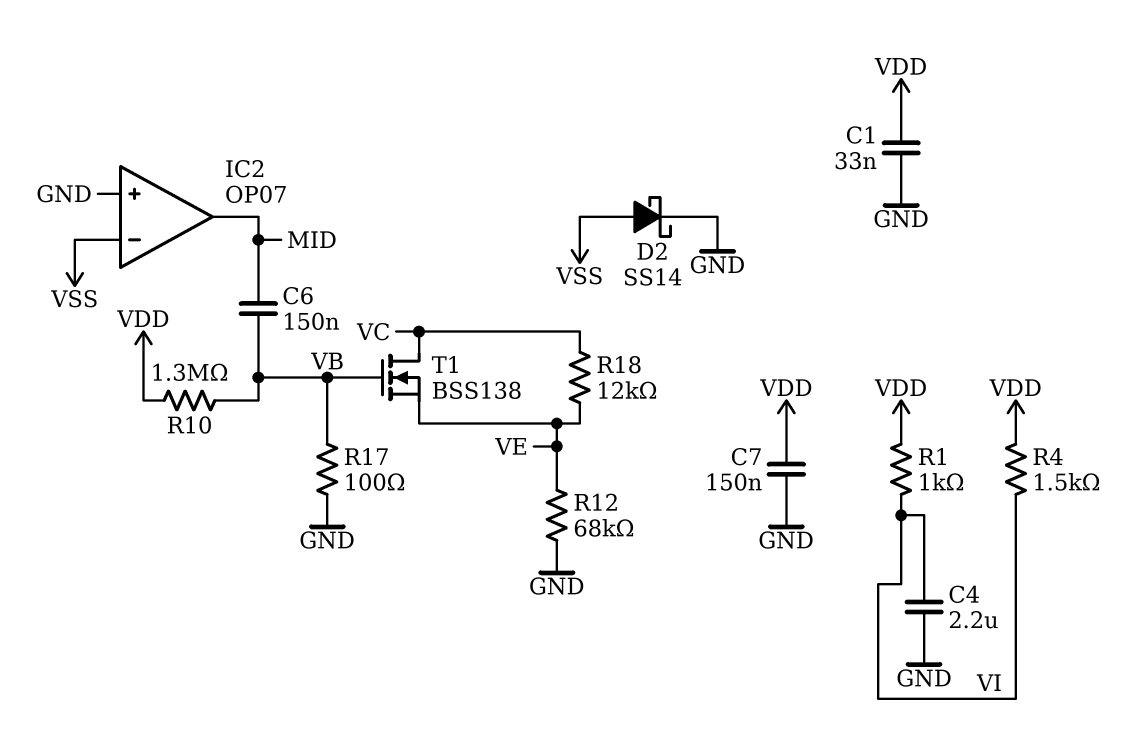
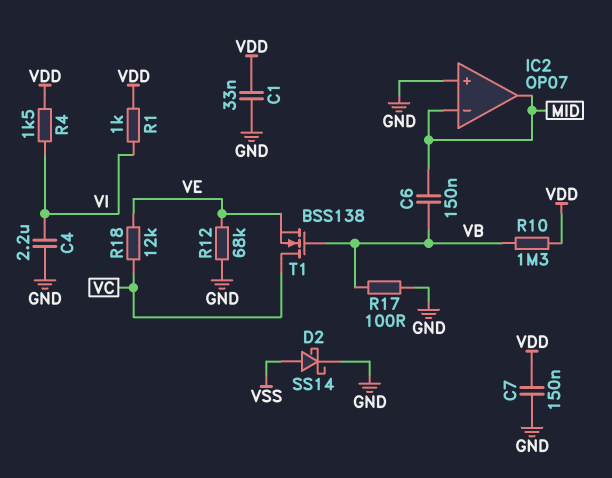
IC2 pin in-: VSS -> MID

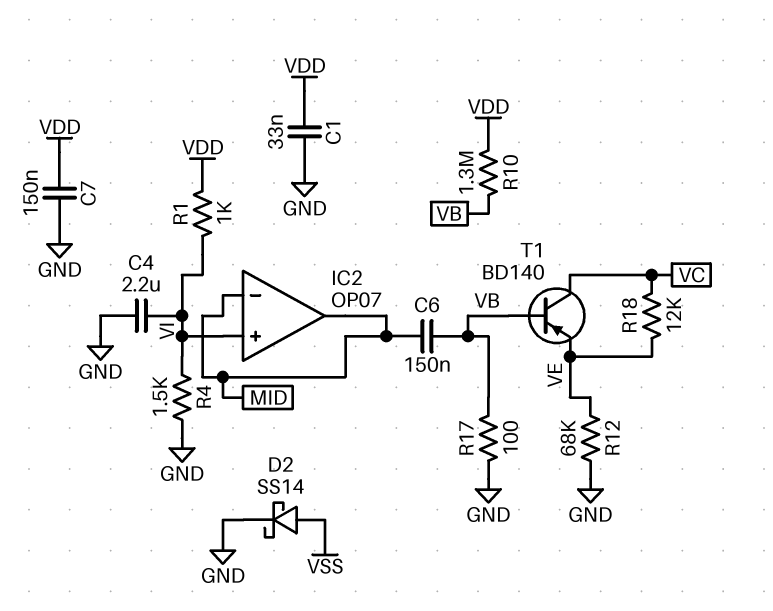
IC2 pin in+: GND -> VI
R4: 1.5k (VDD, VI) -> 1.5k (GND, VI)
T1: NMOS BSS138 (G VB, D VC, S VE) -> PNP BD140 (B VB, C VC, E VE)

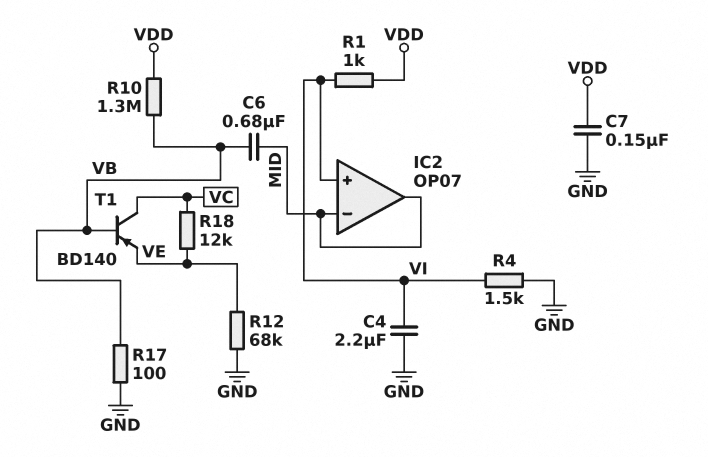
C1: 33nF (GND, VDD) -> none
C6: 150nF (MID, VB) -> 680nF (MID, VB)
D2: schottky SS14 (A VSS, K GND) -> none

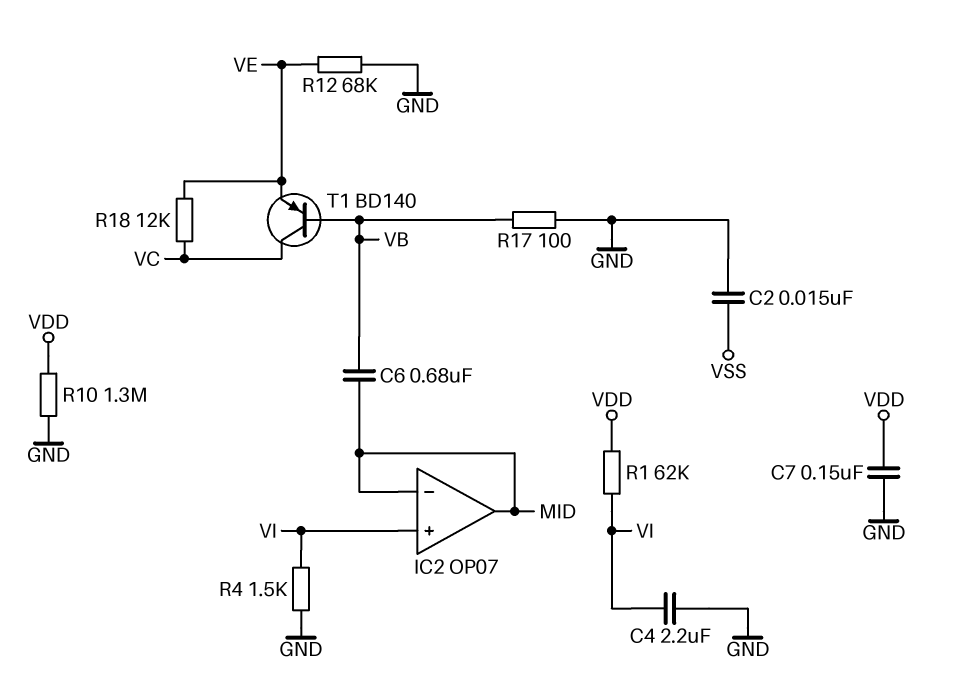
C2: none -> 15nF (GND, VSS)
R1: 1k (VDD, VI) -> 62k (VDD, VI)
R10: 1.3M (VB, VDD) -> 1.3M (GND, VDD)

